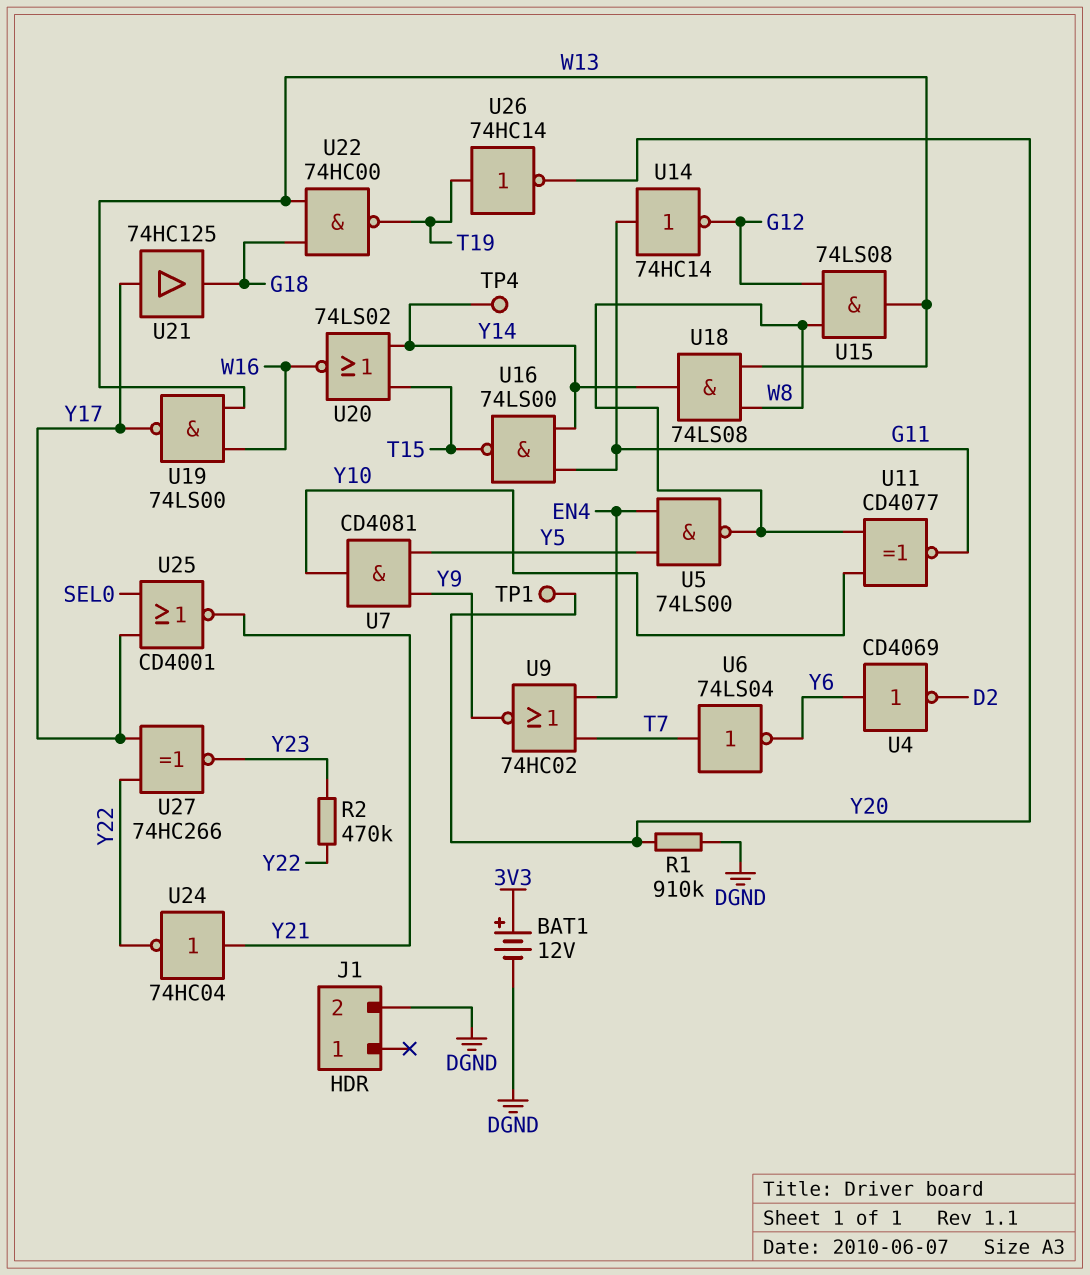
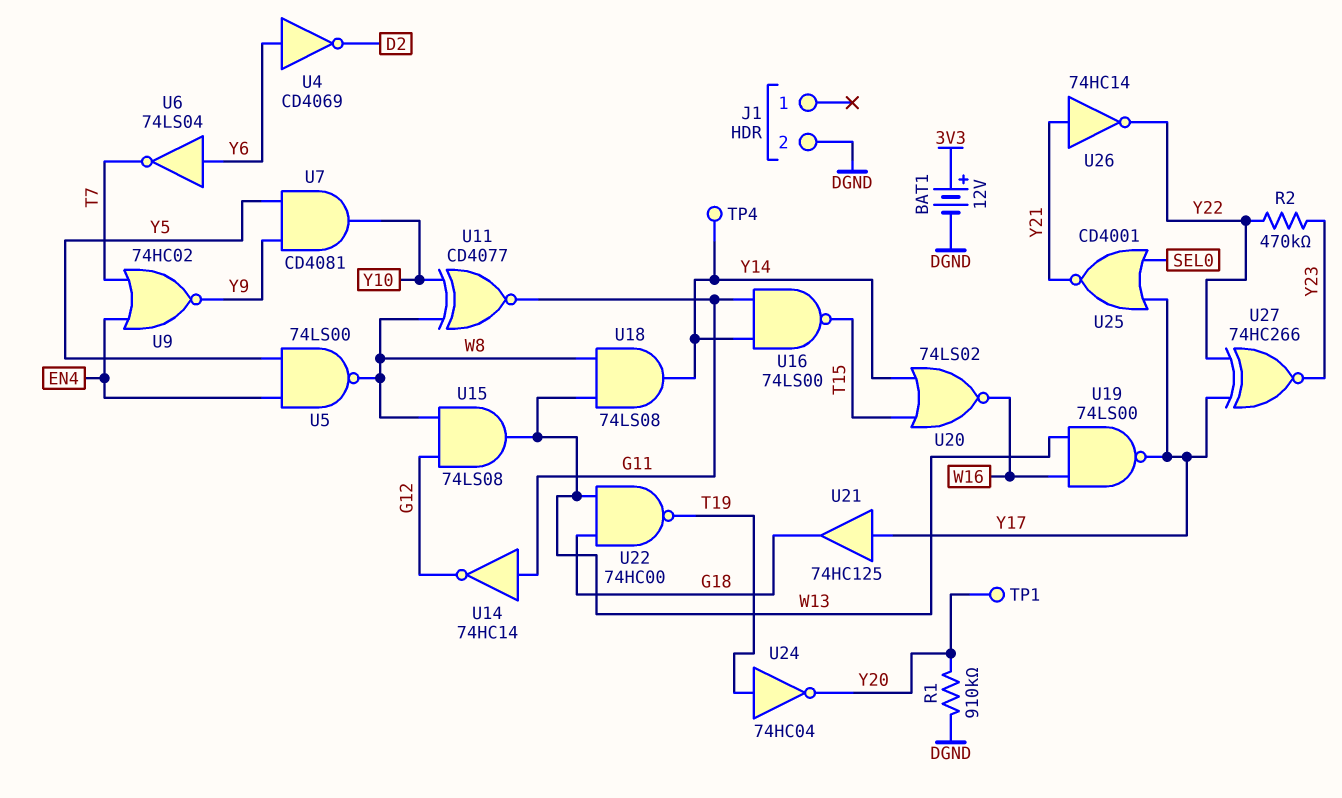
U6: NOT 74LS04 (in T7, out Y6) -> NOT 74LS04 (in Y6, out T7)
U24: NOT 74HC04 (in Y21, out Y22) -> NOT 74HC04 (in T19, out Y20)
U26: NOT 74HC14 (in T19, out Y20) -> NOT 74HC14 (in Y21, out Y22)

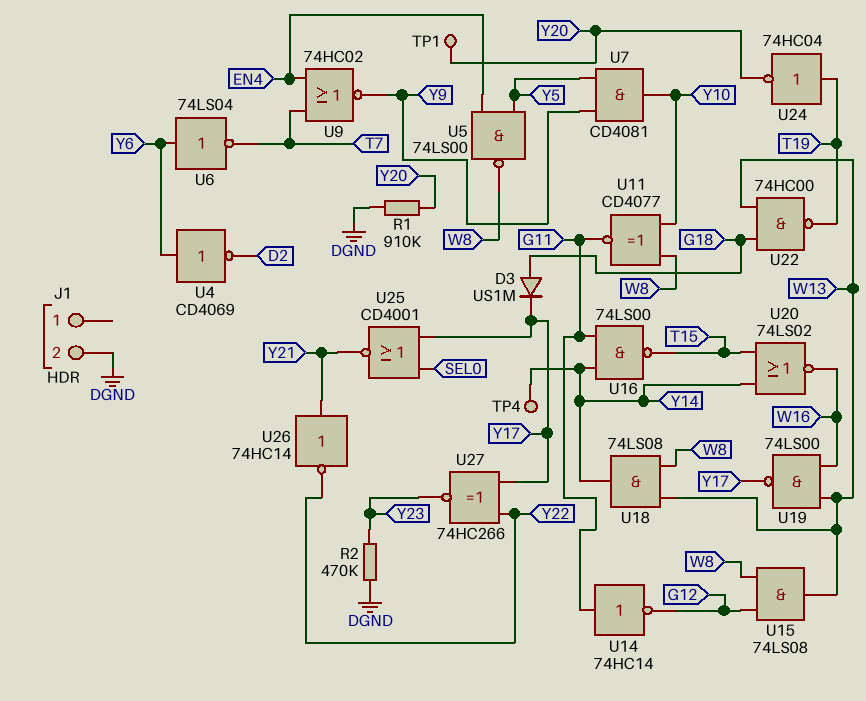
BAT1: 12V (plus 3V3, minus DGND) -> none
D3: none -> diode US1M (A G18, K Y17)
R2: 470k (Y22, Y23) -> 470k (DGND, Y23)
U21: buffer 74HC125 (in Y17, out G18) -> none

